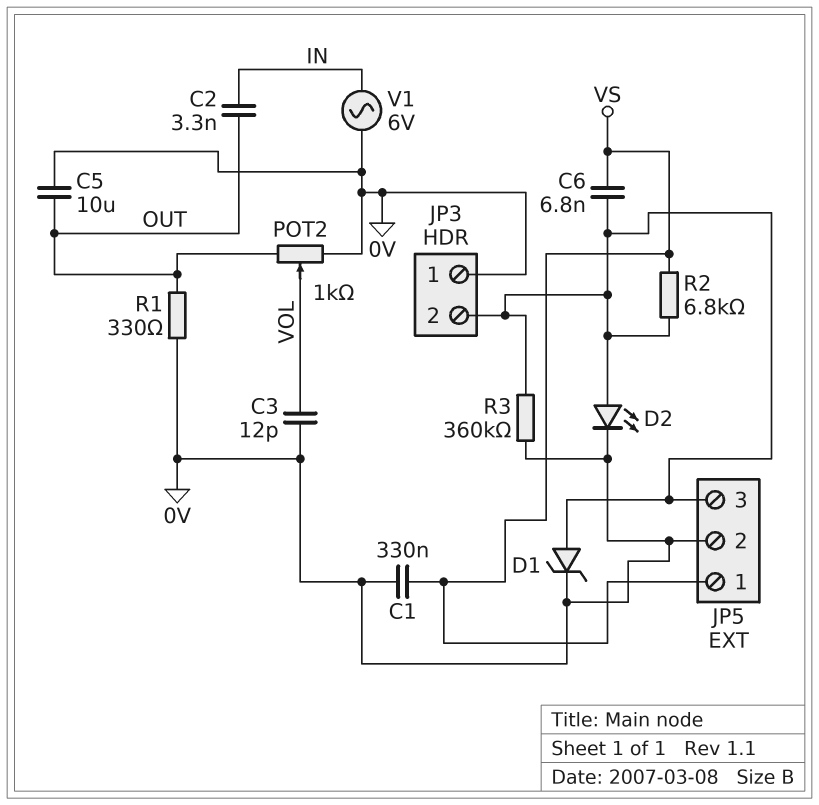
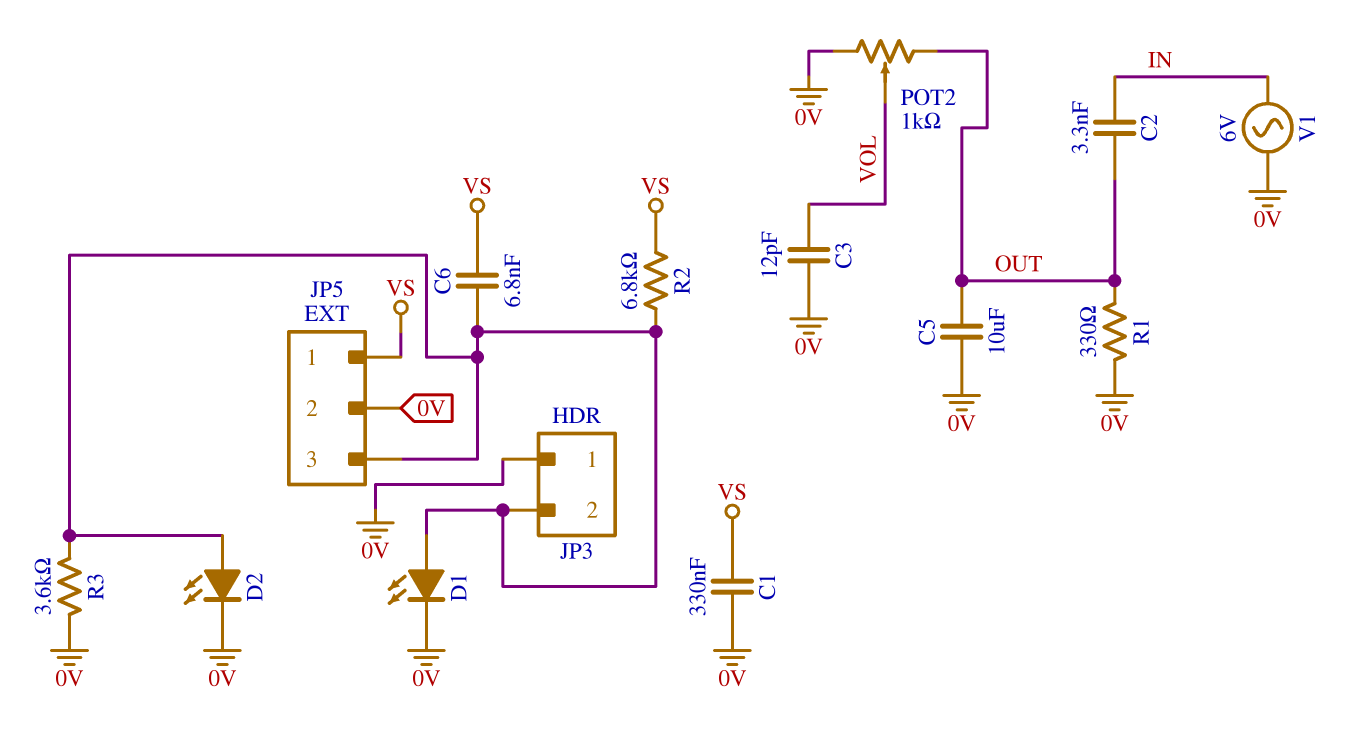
D1: zener (A JP3/2, K 0V) -> LED (A JP3/2, K 0V)
R3: 360k (0V, JP3/2) -> 3.6k (0V, JP3/2)

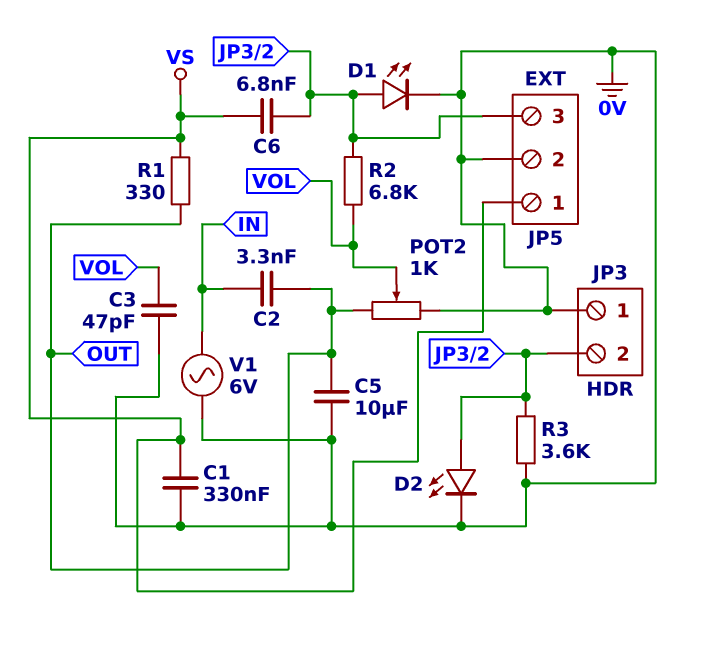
C3: 12pF (0V, VOL) -> 47pF (0V, VOL)
R1: 330 (0V, OUT) -> 330 (OUT, VS)
R2: 6.8k (JP3/2, VS) -> 6.8k (JP3/2, VOL)

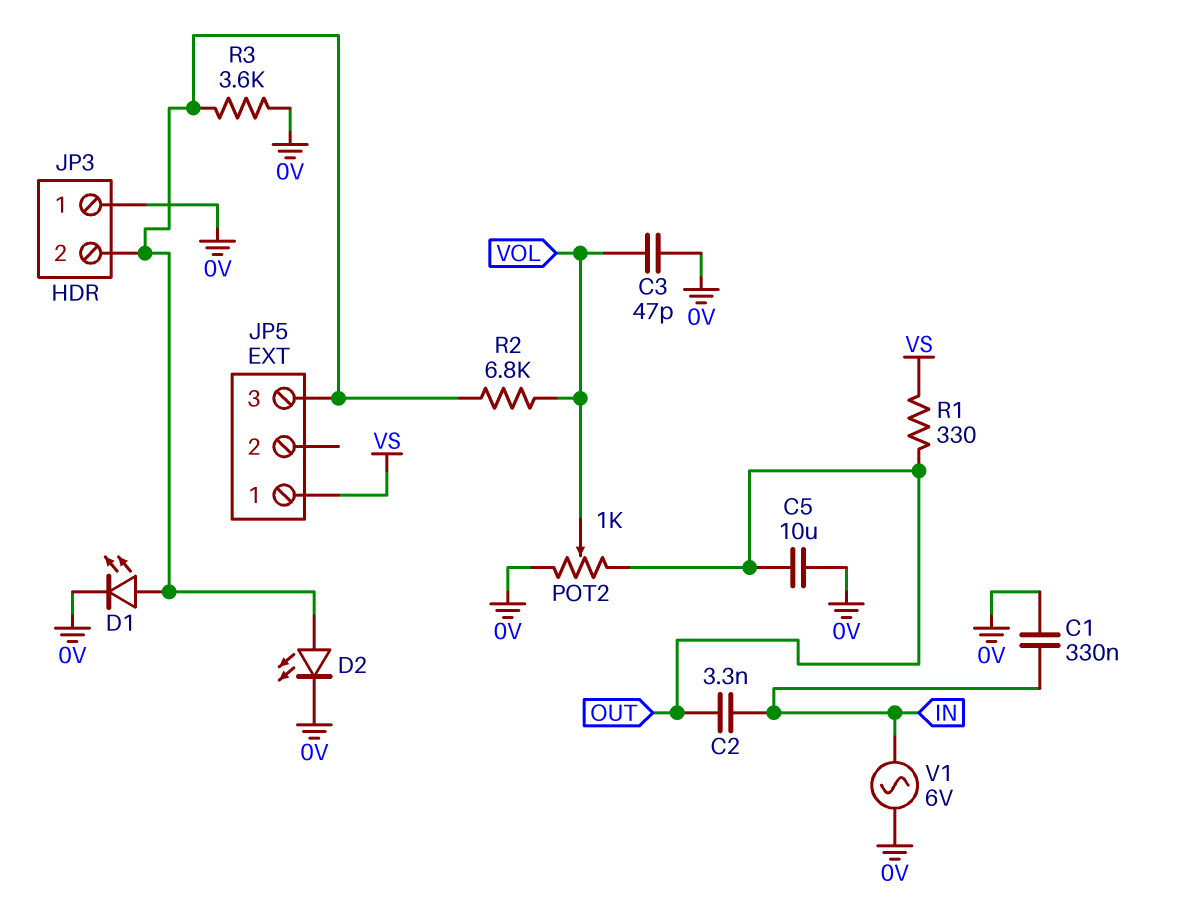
C1: 330nF (0V, VS) -> 330nF (0V, IN)
C6: 6.8nF (JP3/2, VS) -> none
JP5 pin 2: 0V -> none

